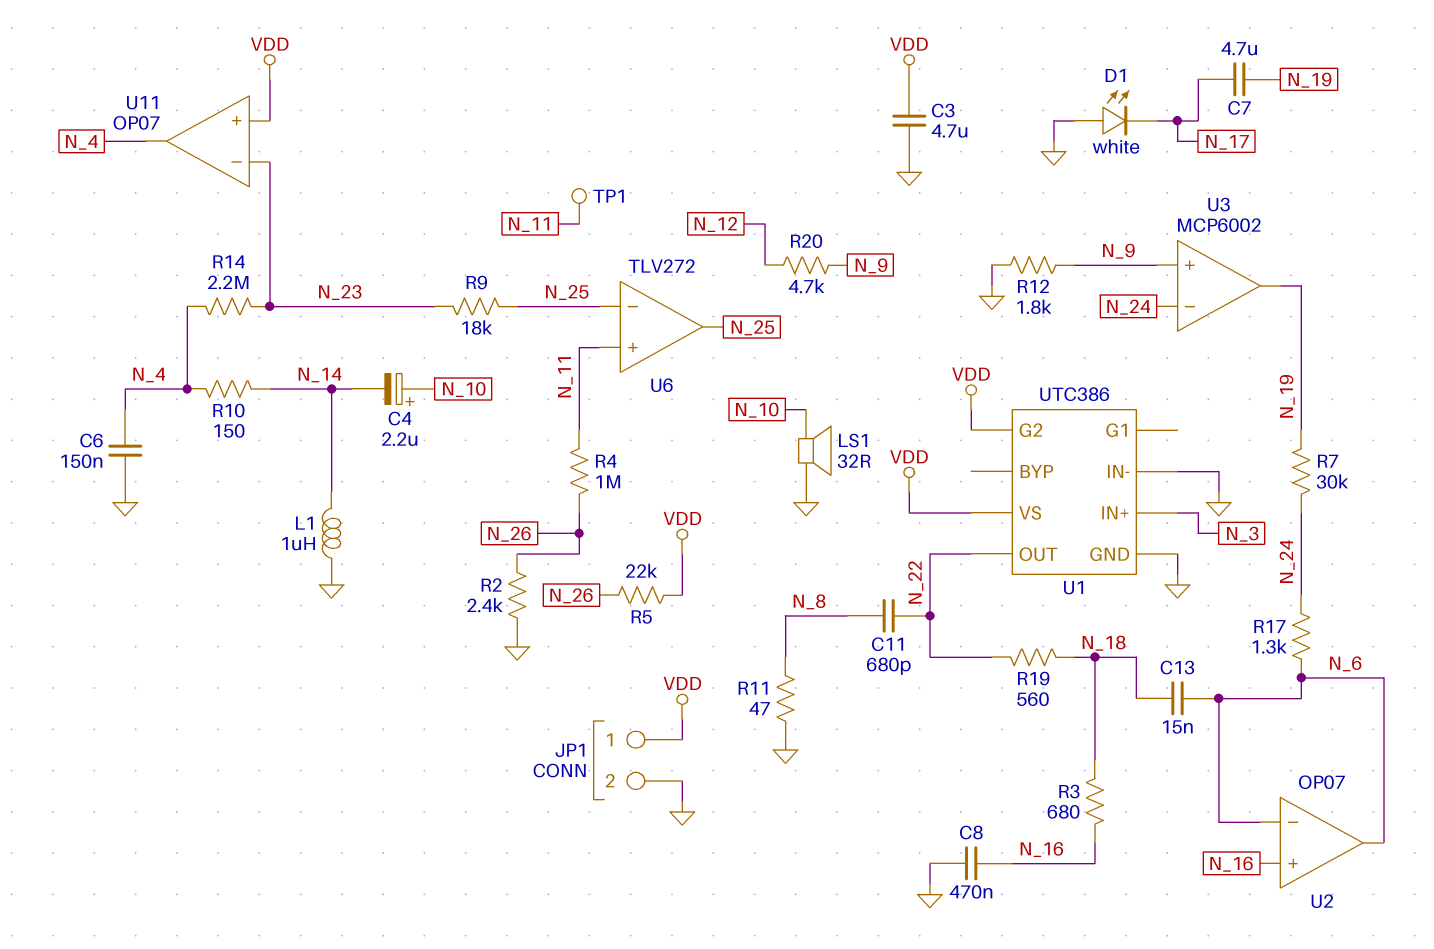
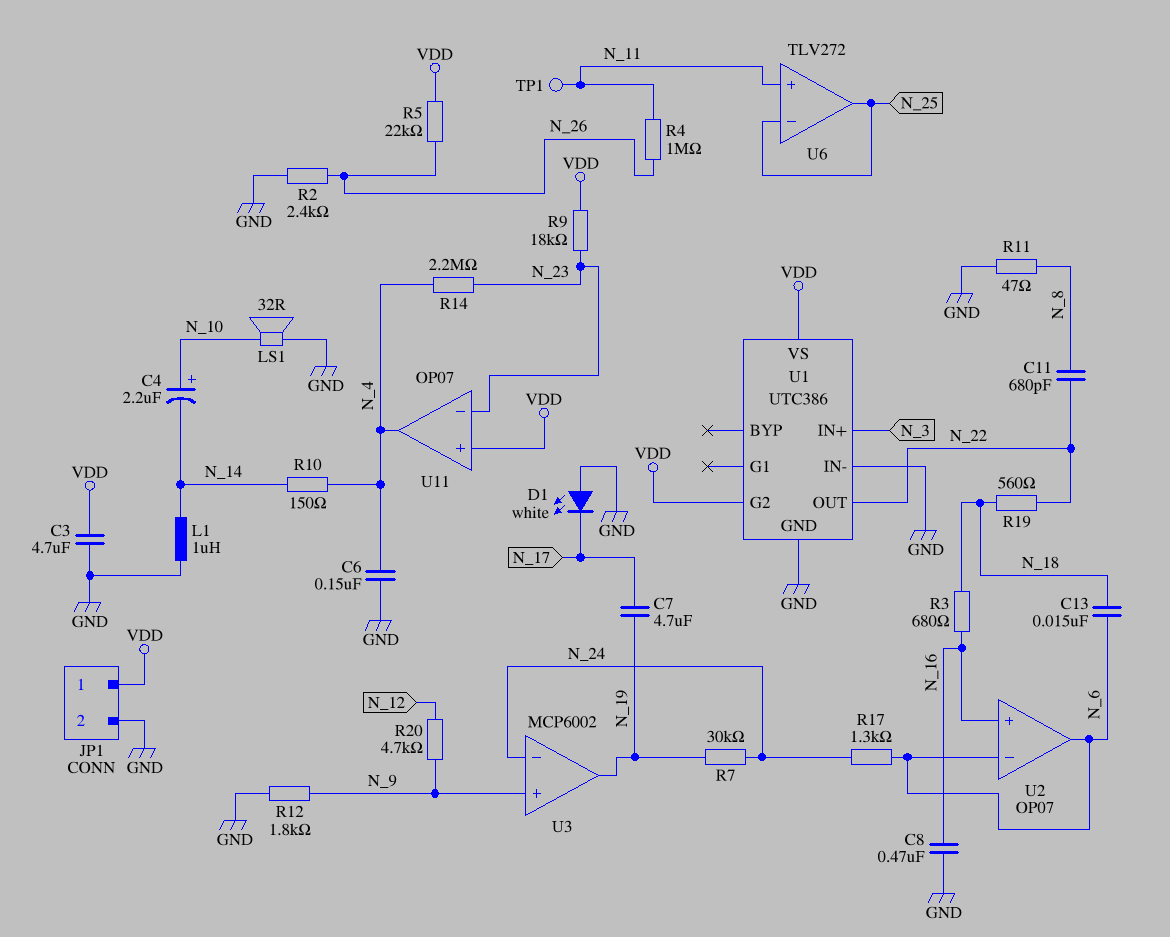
R9: 18k (N_23, N_25) -> 18k (N_23, VDD)

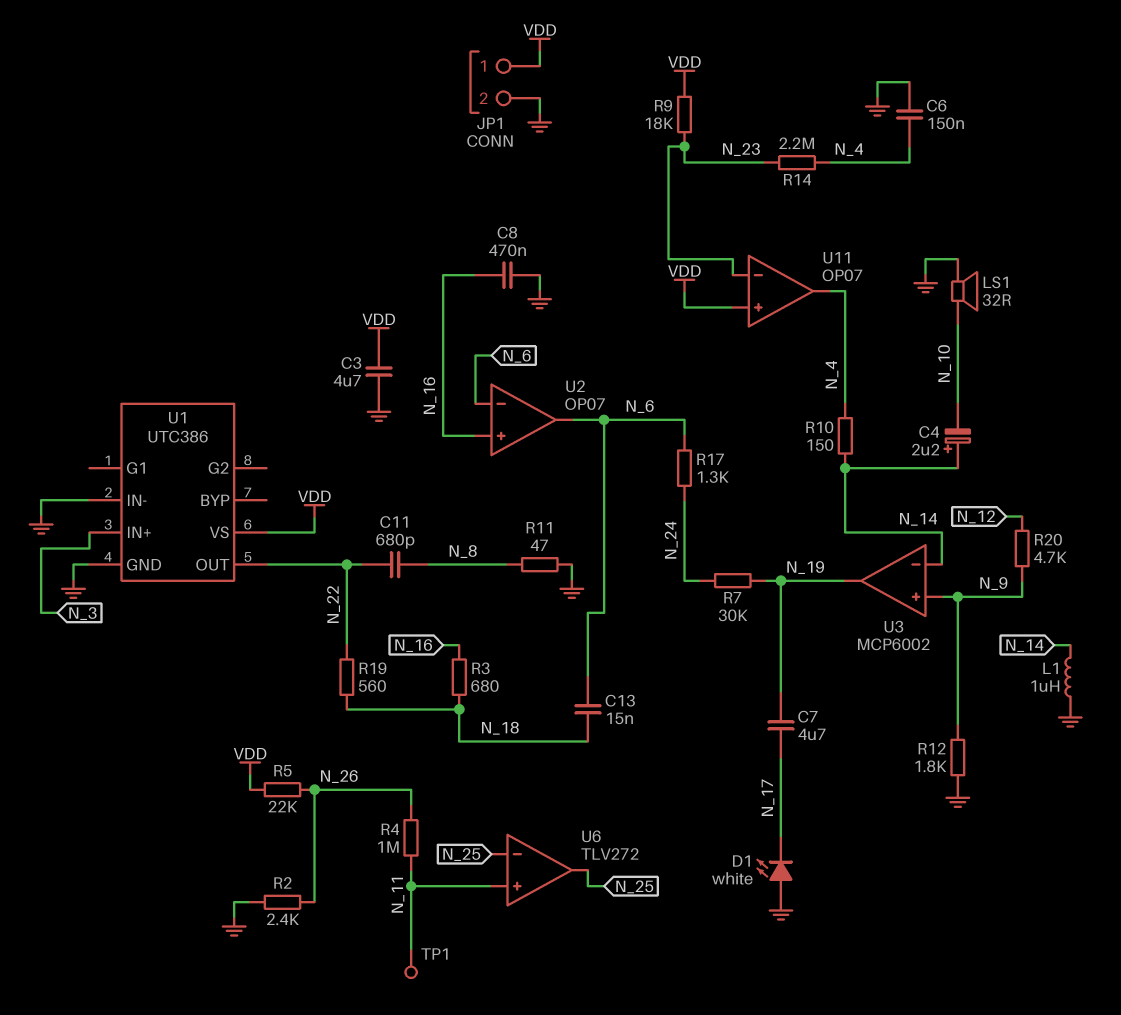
C4: 2.2uF (plus N_10, minus N_14) -> 2.2uF (plus N_14, minus N_10)
U1 pin G2: VDD -> none
U3 pin in-: N_24 -> N_14

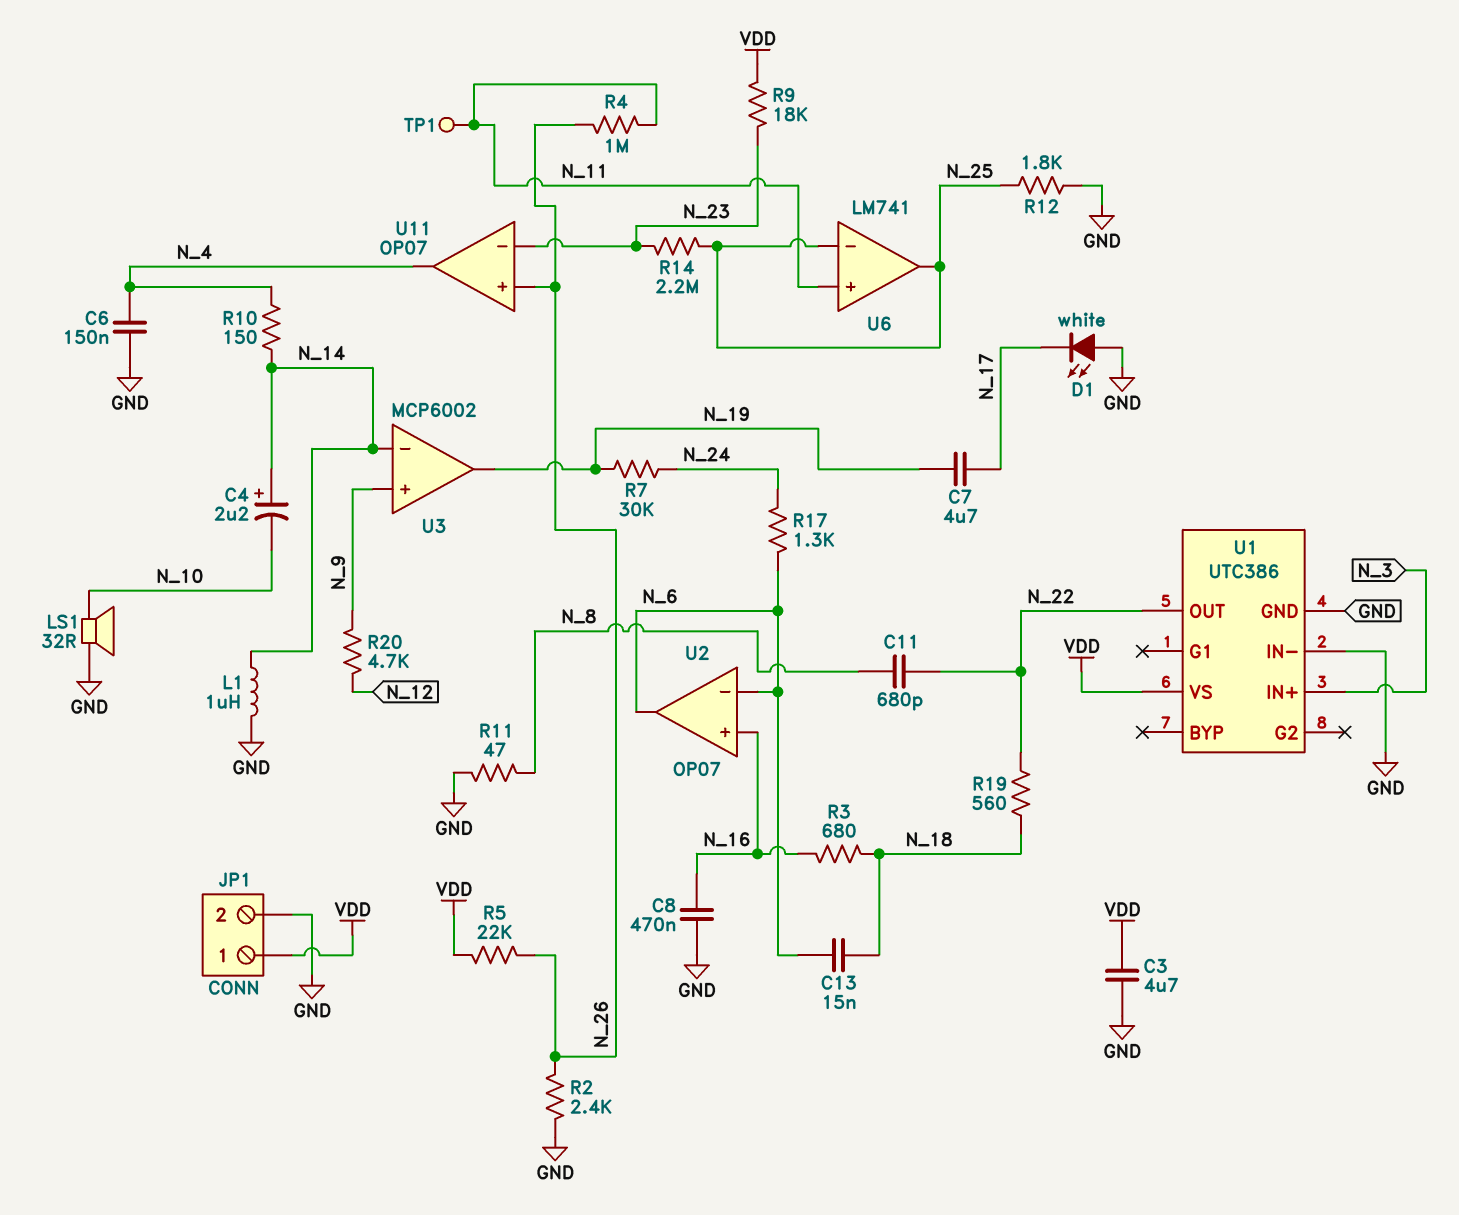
R12: 1.8k (GND, N_9) -> 1.8k (GND, N_25)
R14: 2.2M (N_4, N_23) -> 2.2M (N_23, N_25)
U6: TLV272 -> LM741
U11 pin in+: VDD -> N_26

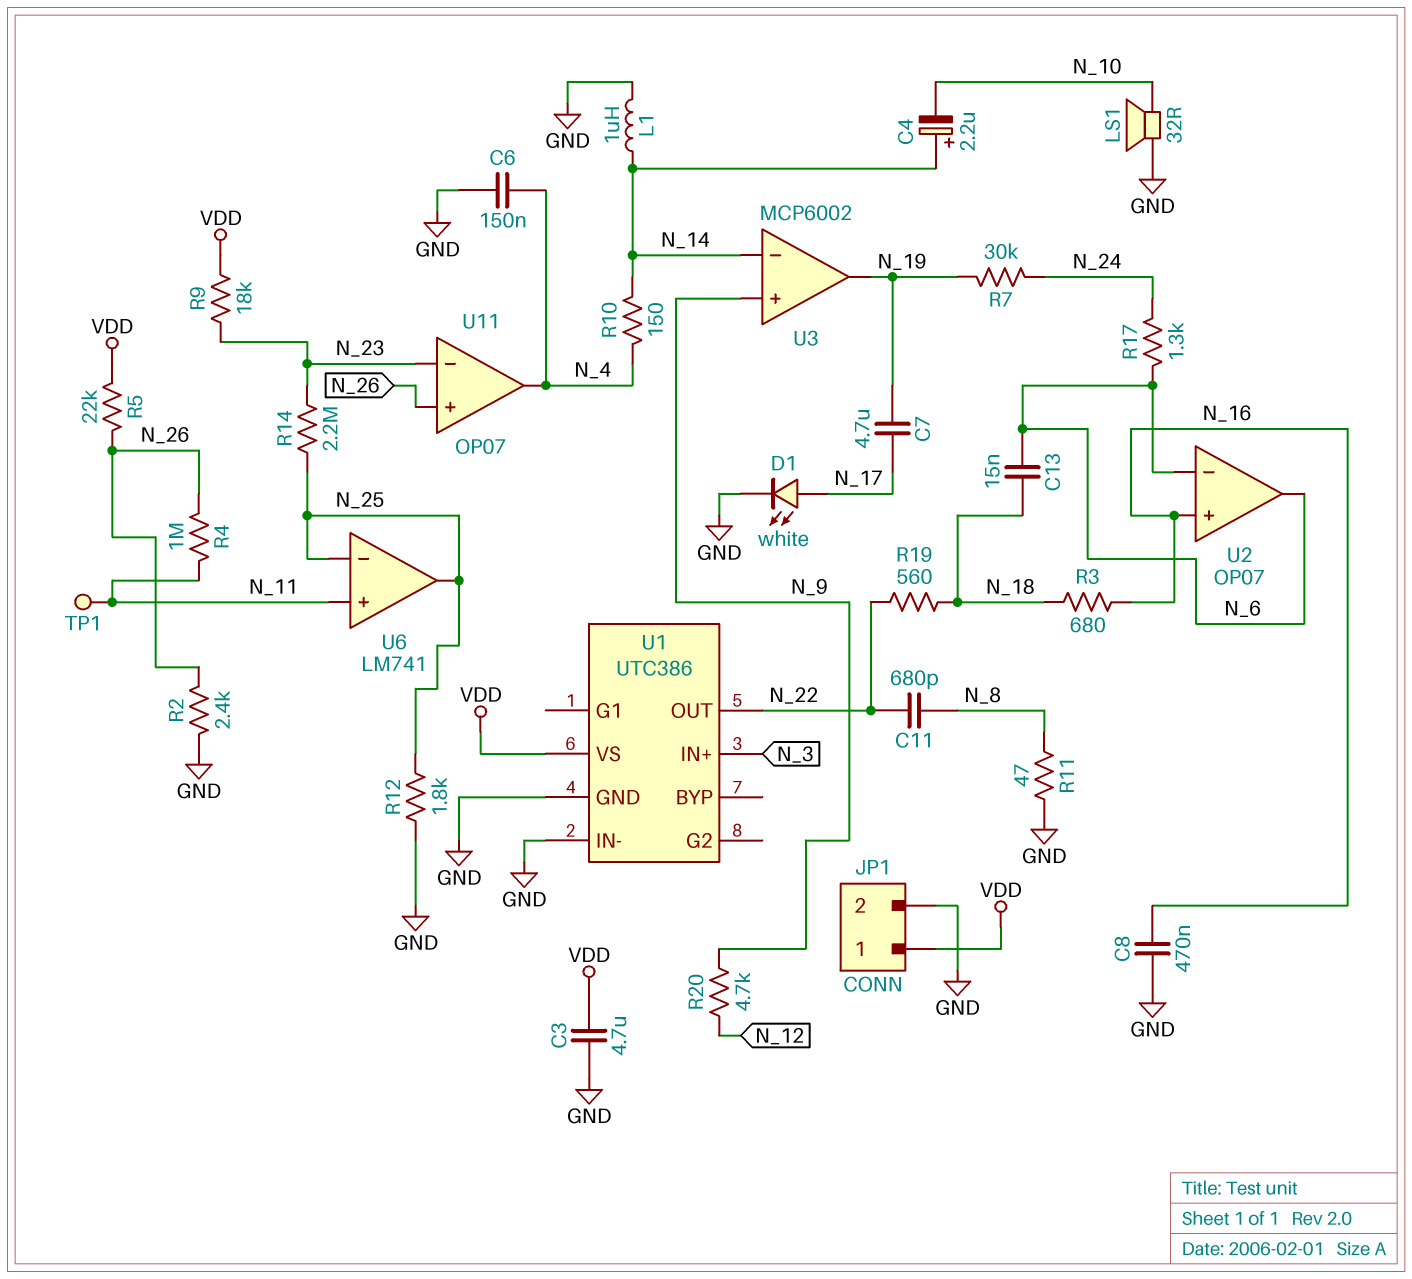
D1: LED white (A GND, K N_17) -> LED white (A N_17, K GND)

